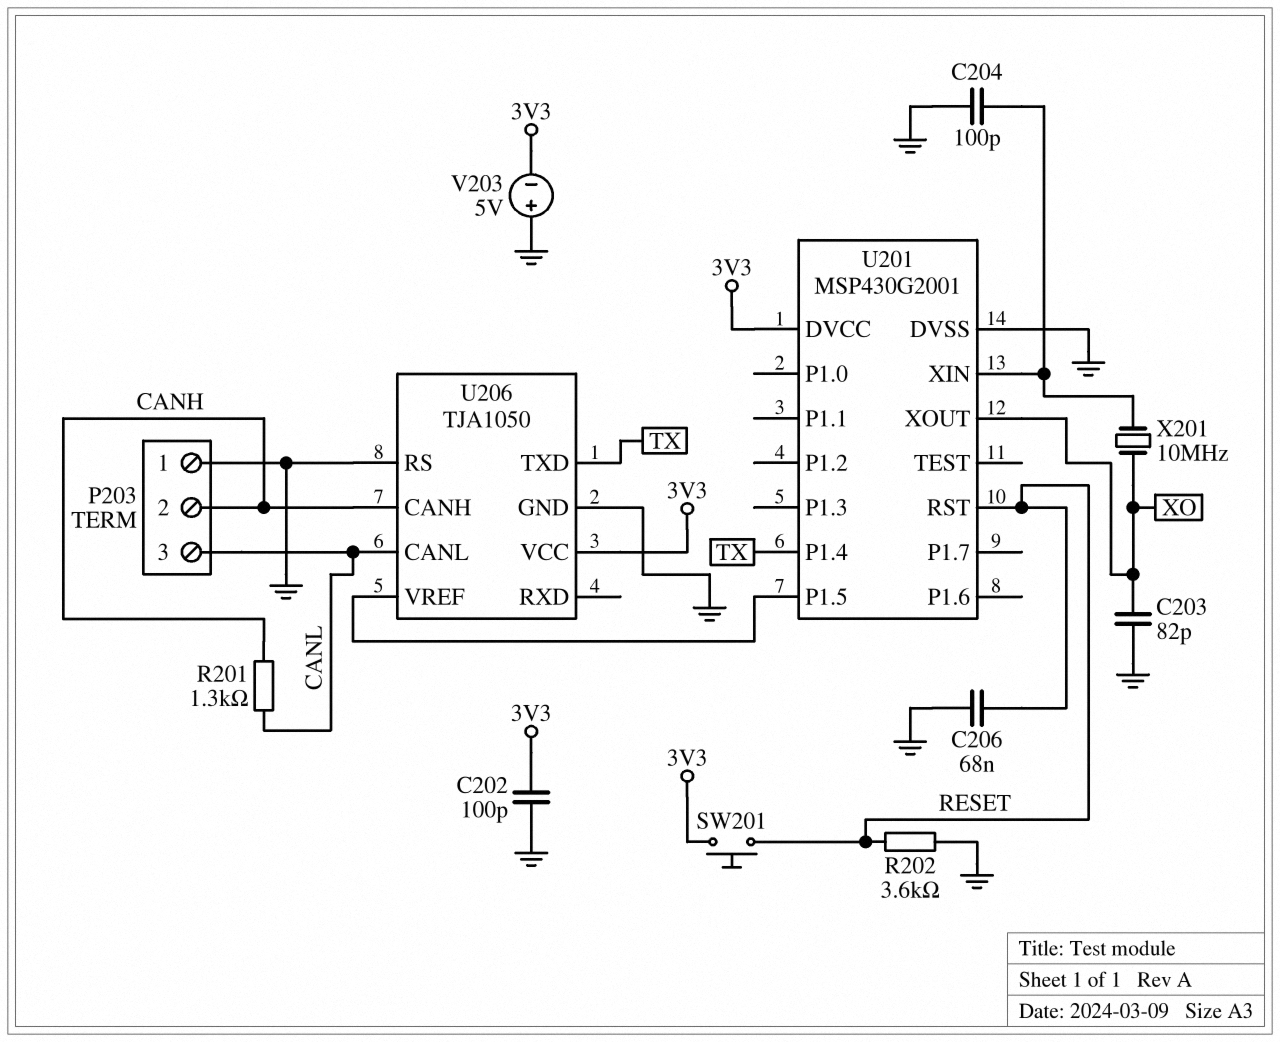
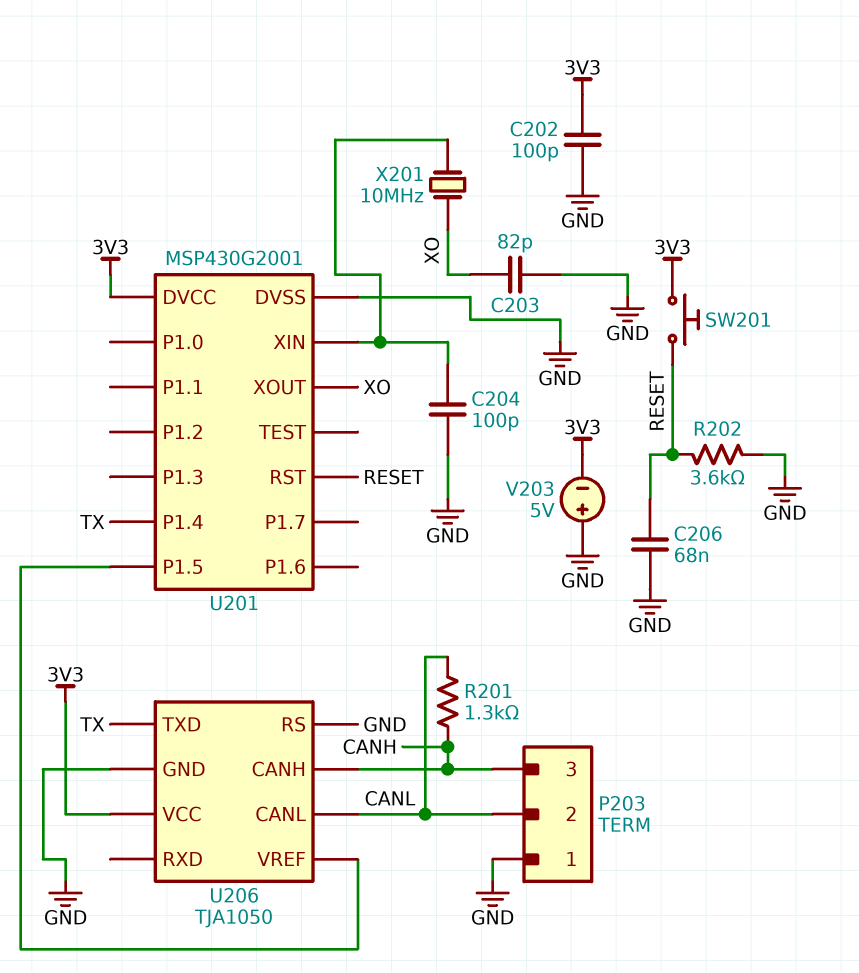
P203 pin 2: CANH -> CANL
P203 pin 3: CANL -> CANH

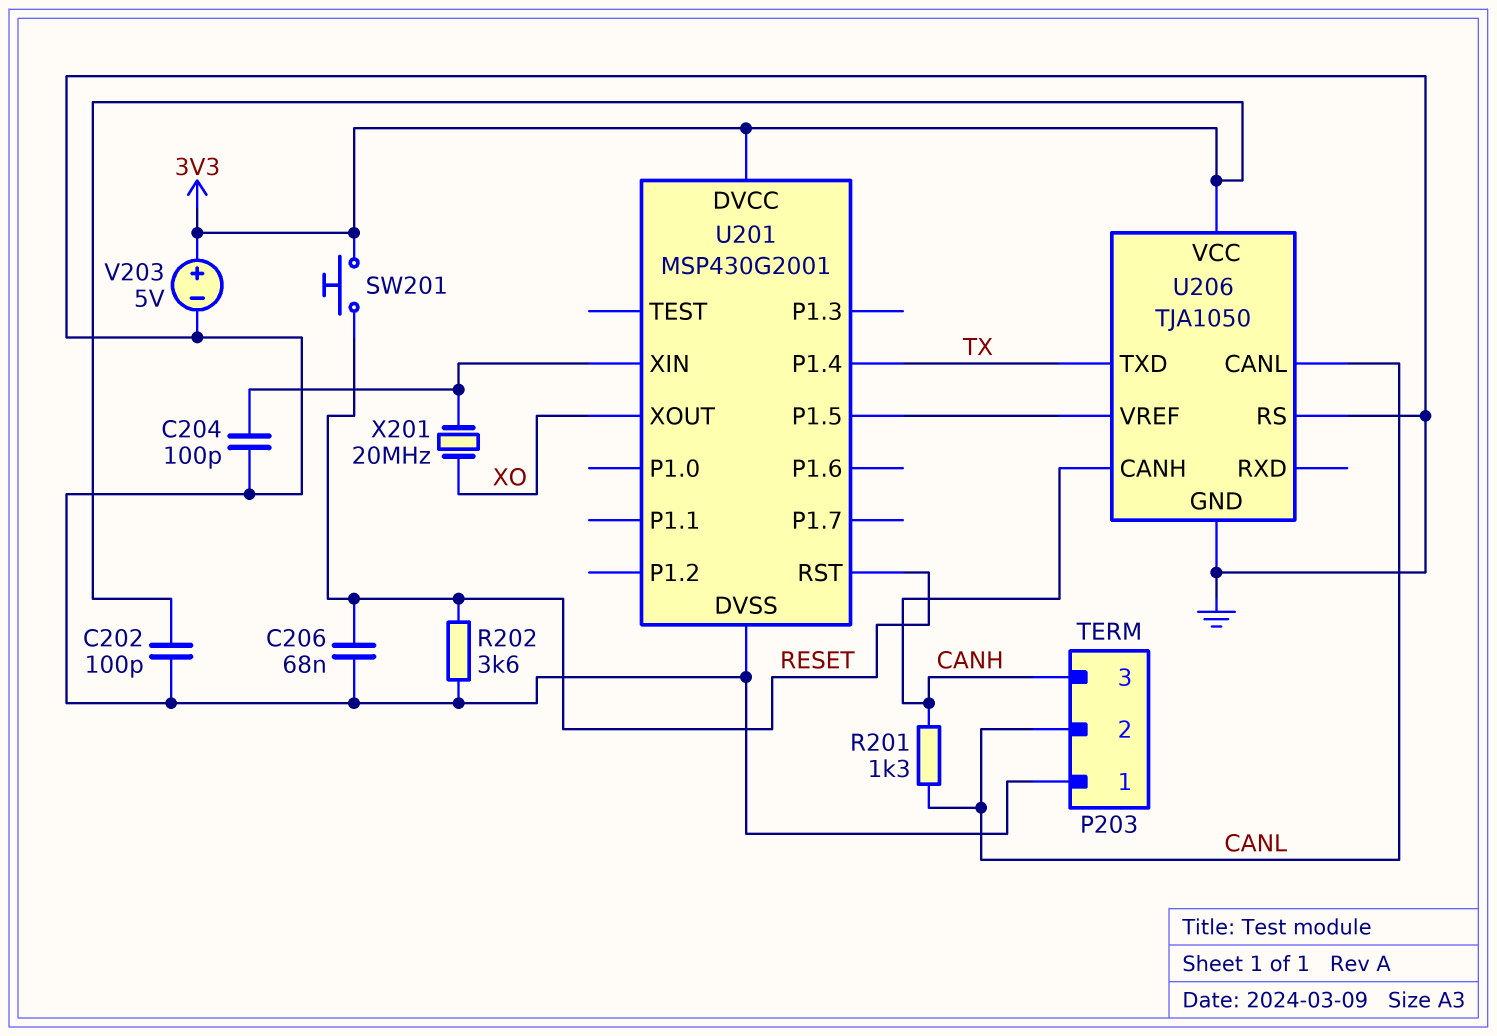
C203: 82pF (GND, XO) -> none
V203: 5V (plus GND, minus 3V3) -> 5V (plus 3V3, minus GND)
X201: 10MHz (U201/XIN, XO) -> 20MHz (U201/XIN, XO)

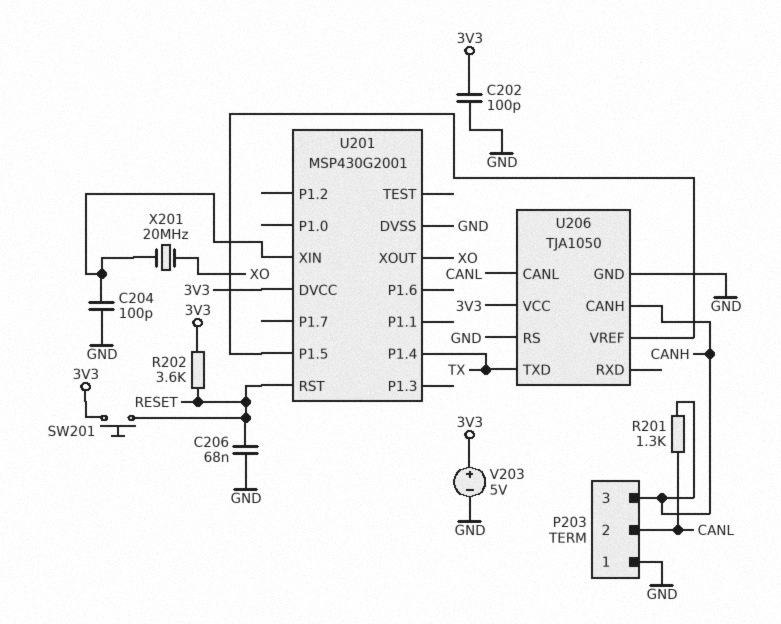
R202: 3.6k (GND, RESET) -> 3.6k (3V3, RESET)

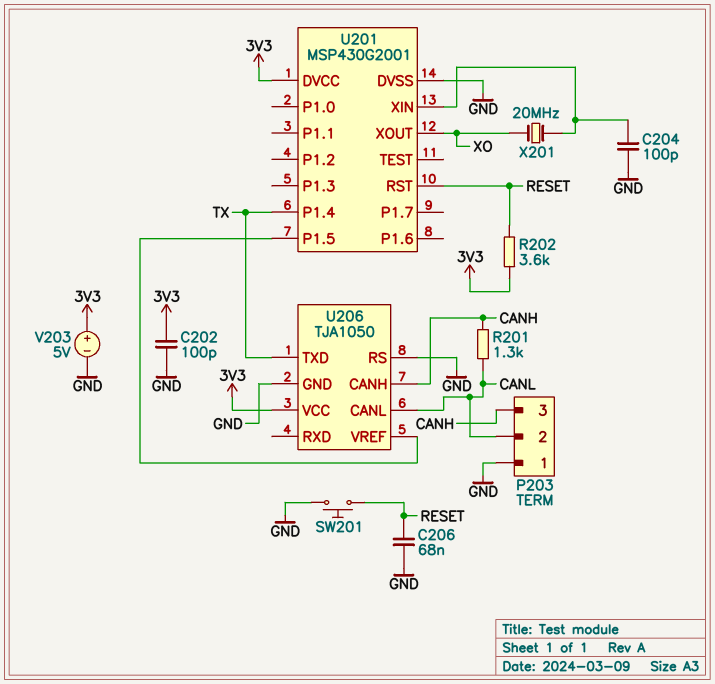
SW201: button (3V3, RESET) -> button (GND, RESET)

